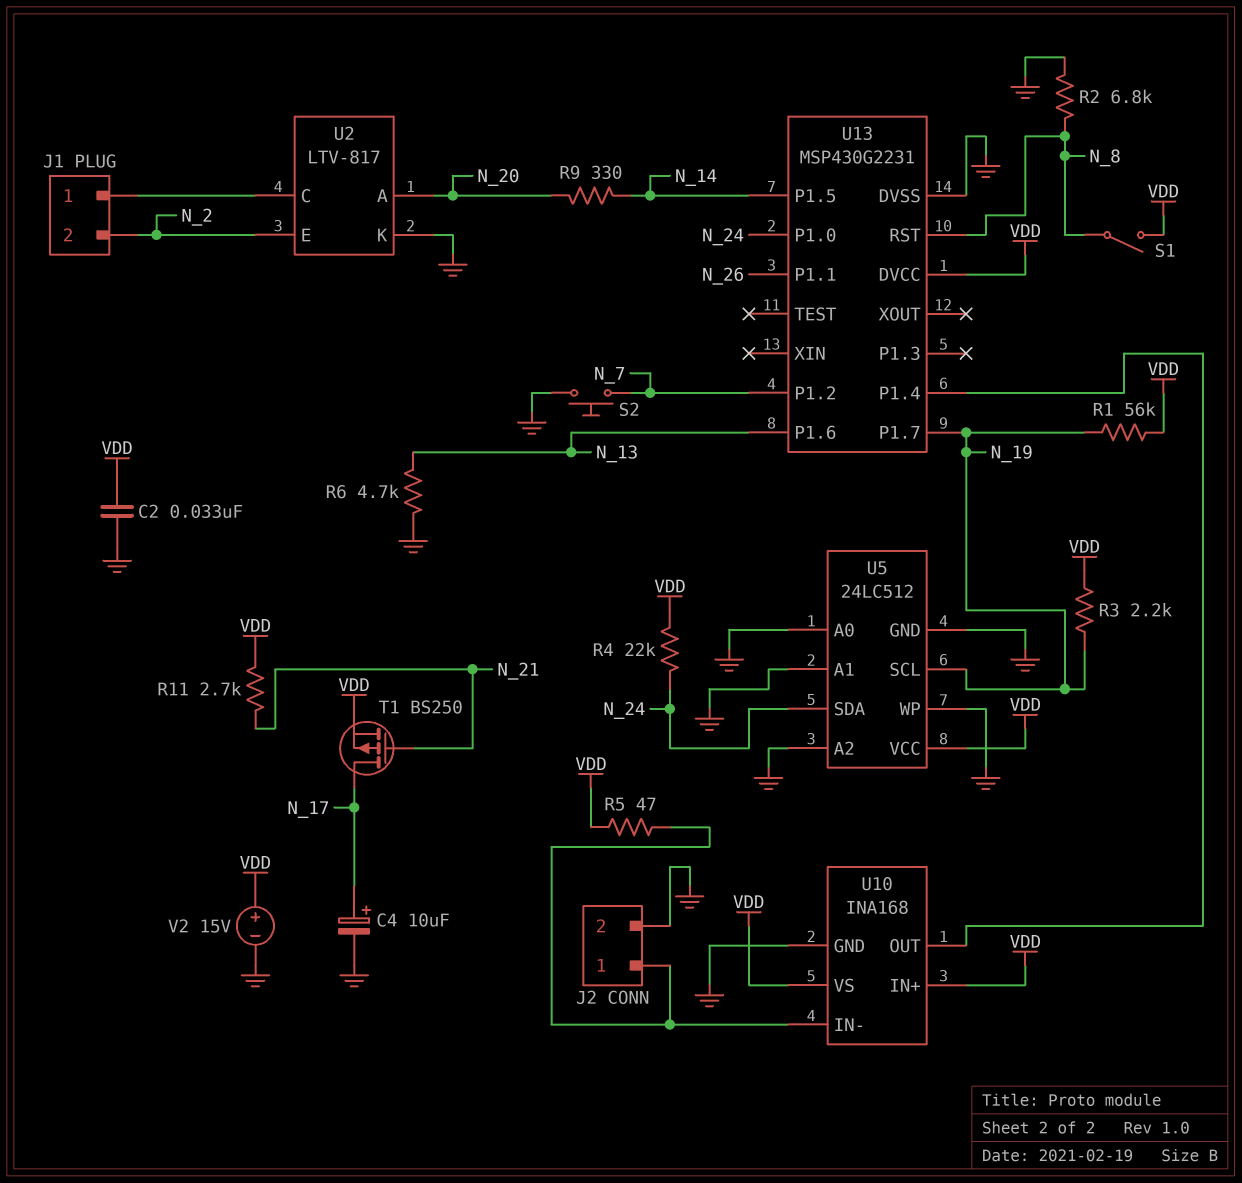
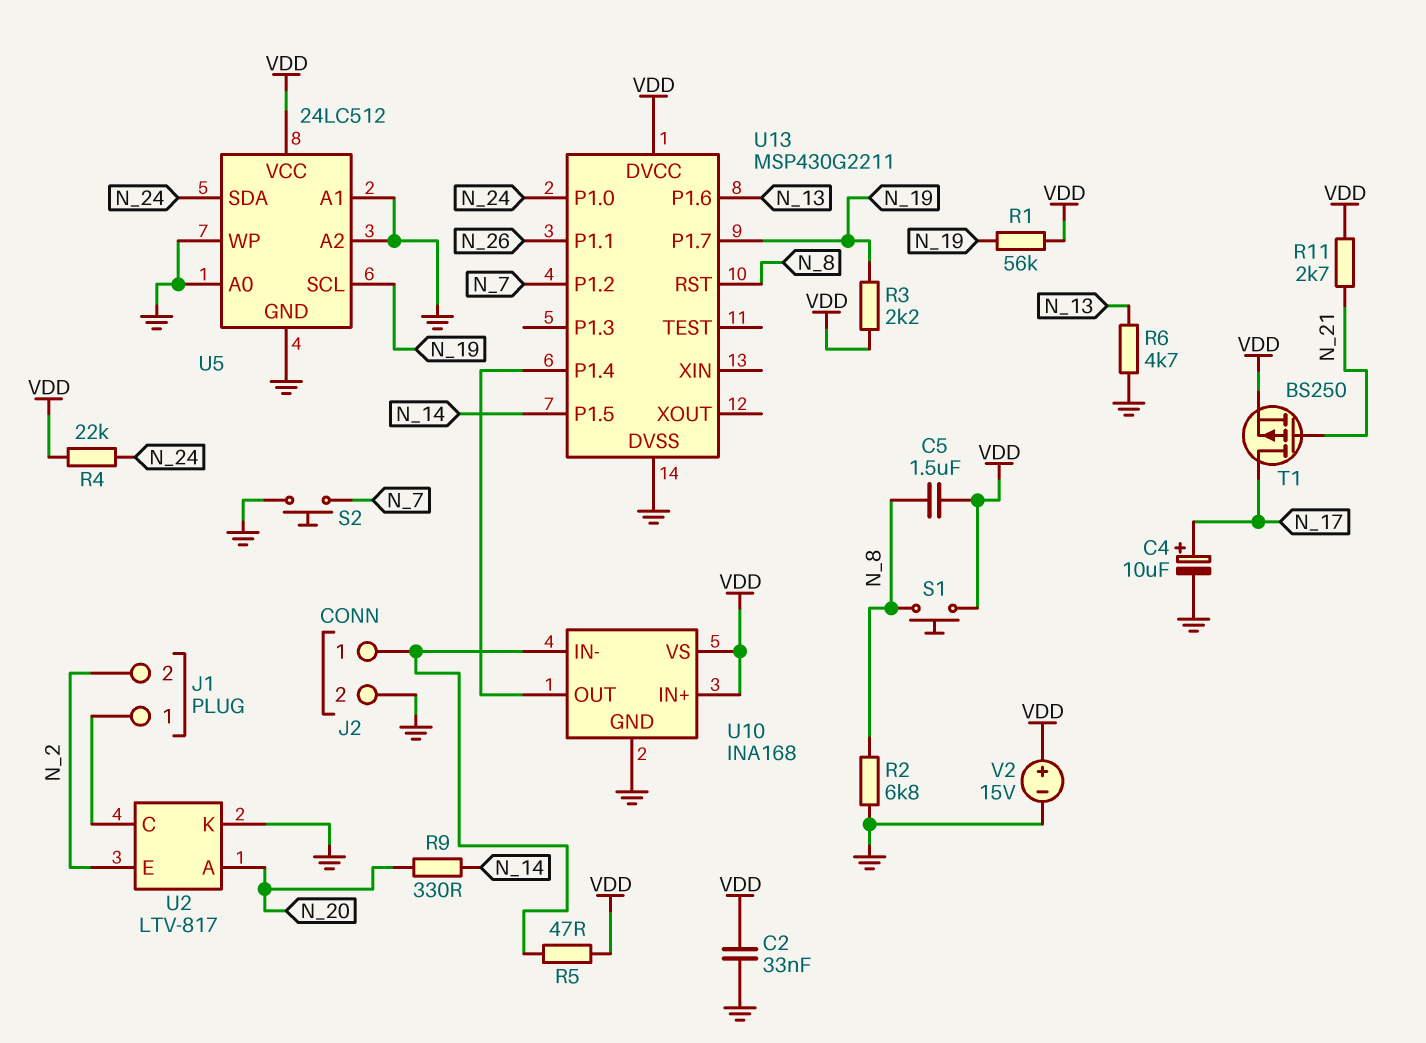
C5: none -> 1.5uF (N_8, VDD)
S1: switch (N_8, VDD) -> button (N_8, VDD)
U13: MSP430G2231 -> MSP430G2211

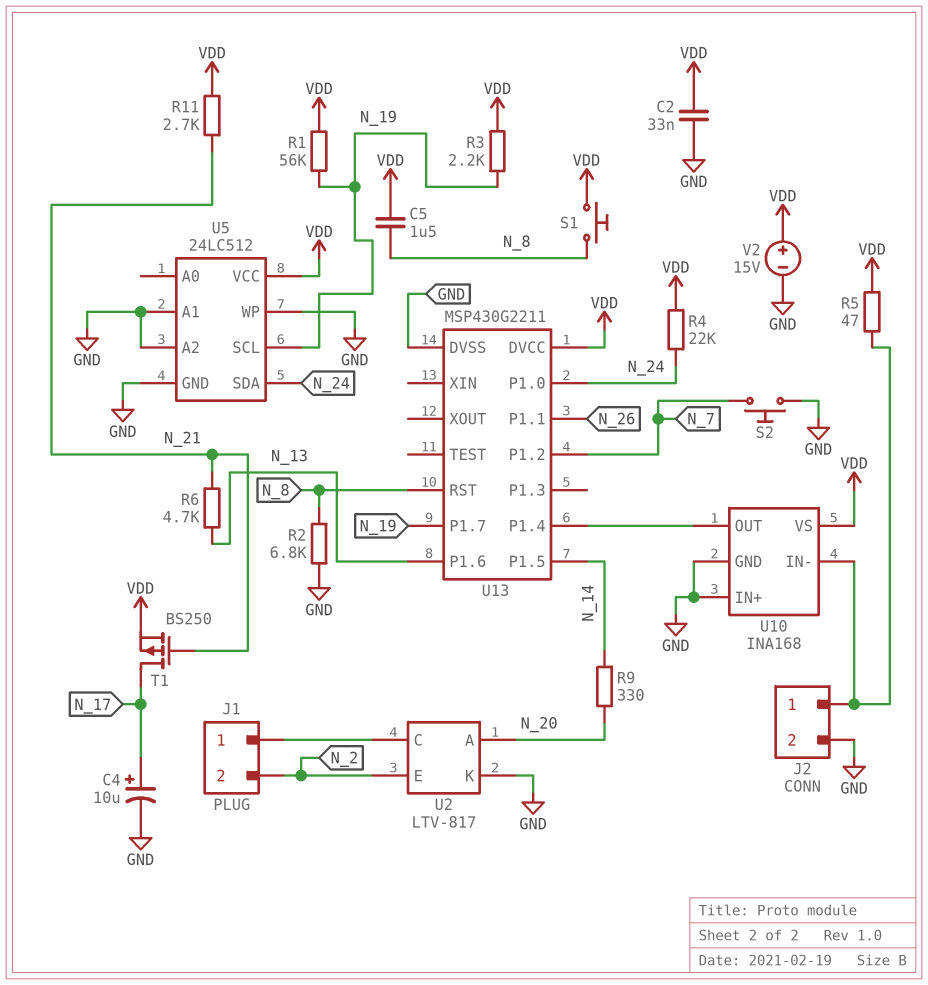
R6: 4.7k (GND, N_13) -> 4.7k (N_13, N_21)
U5 pin A0: GND -> none
U10 pin IN+: VDD -> GND

